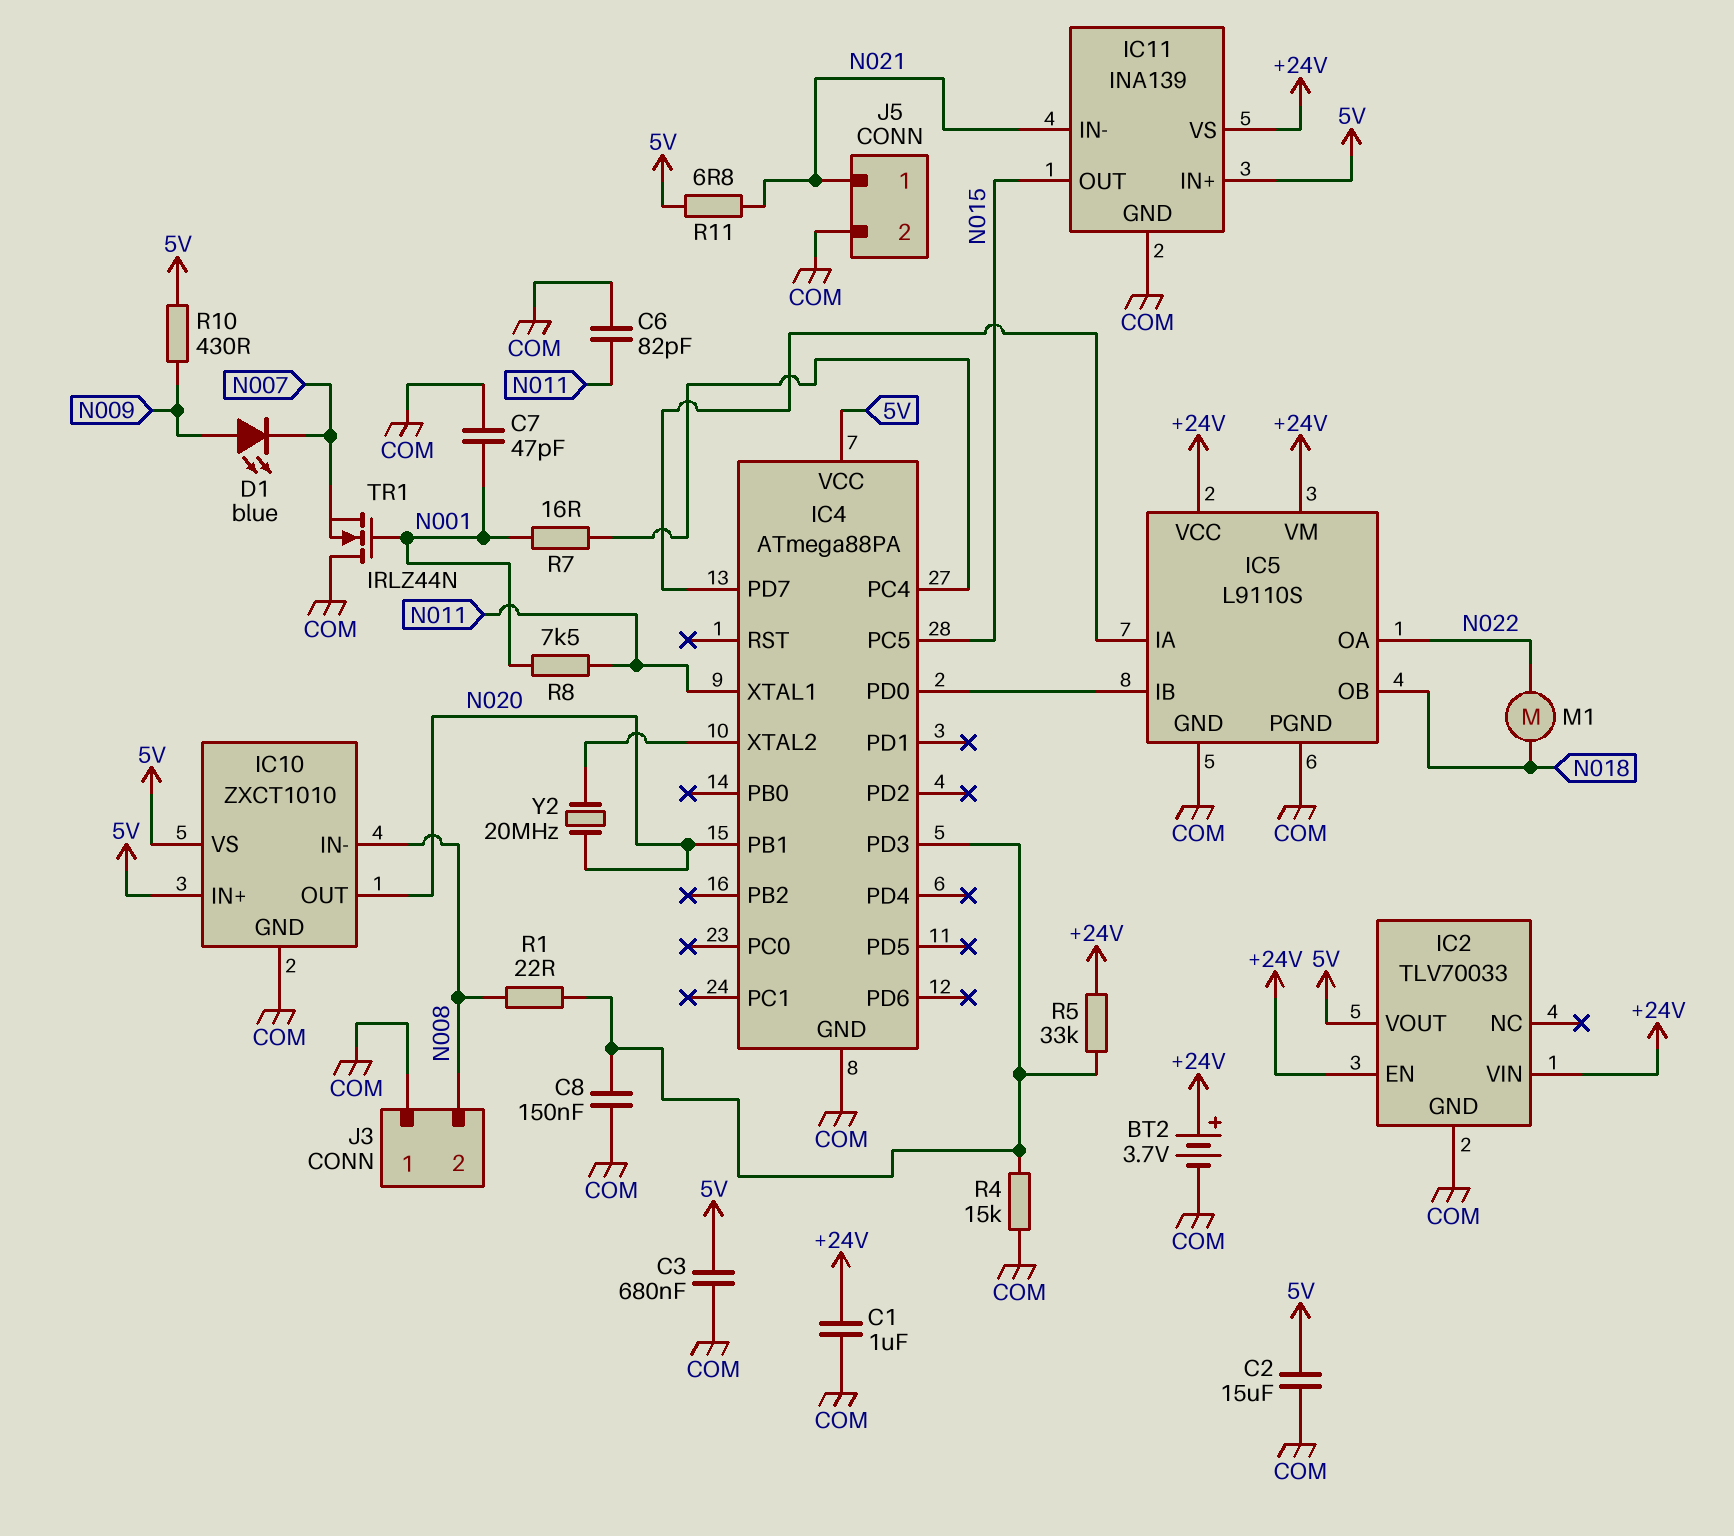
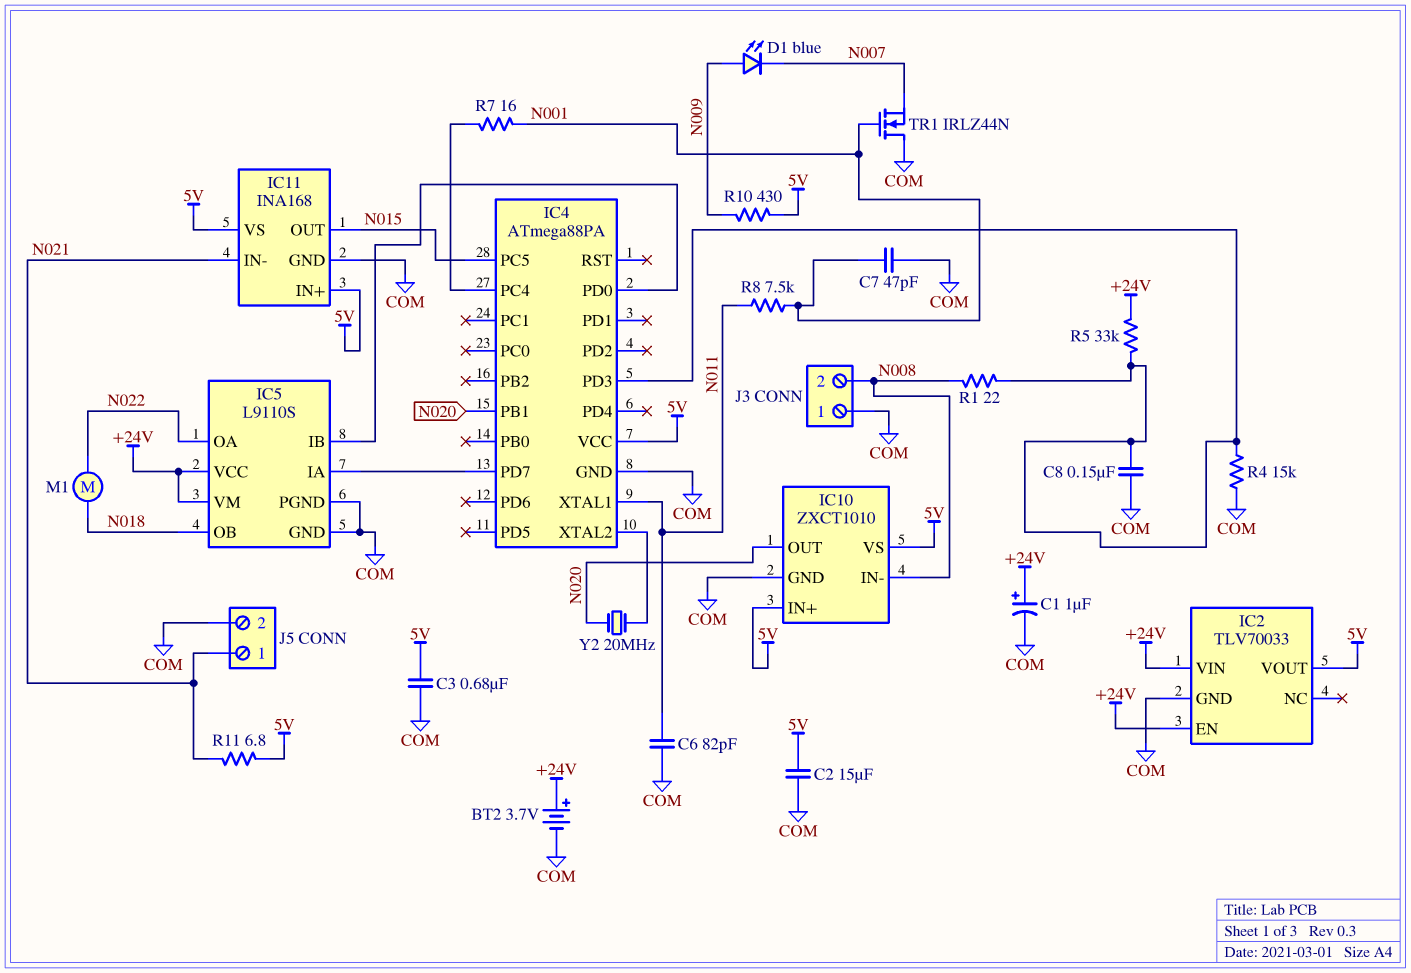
C1: 1uF (+24V, COM) -> 1uF (plus +24V, minus COM)
IC11: INA139 -> INA168
IC11 pin VS: +24V -> 5V

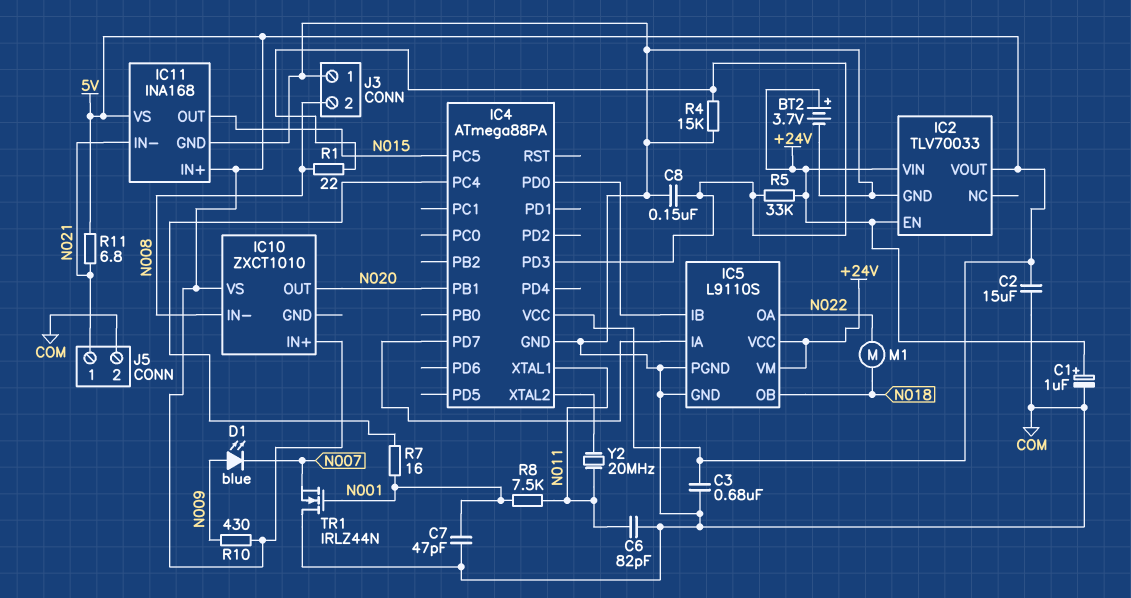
IC10 pin GND: COM -> none
Y2: 20MHz (IC4/XTAL2, N020) -> 20MHz (IC4/XTAL2, N011)

